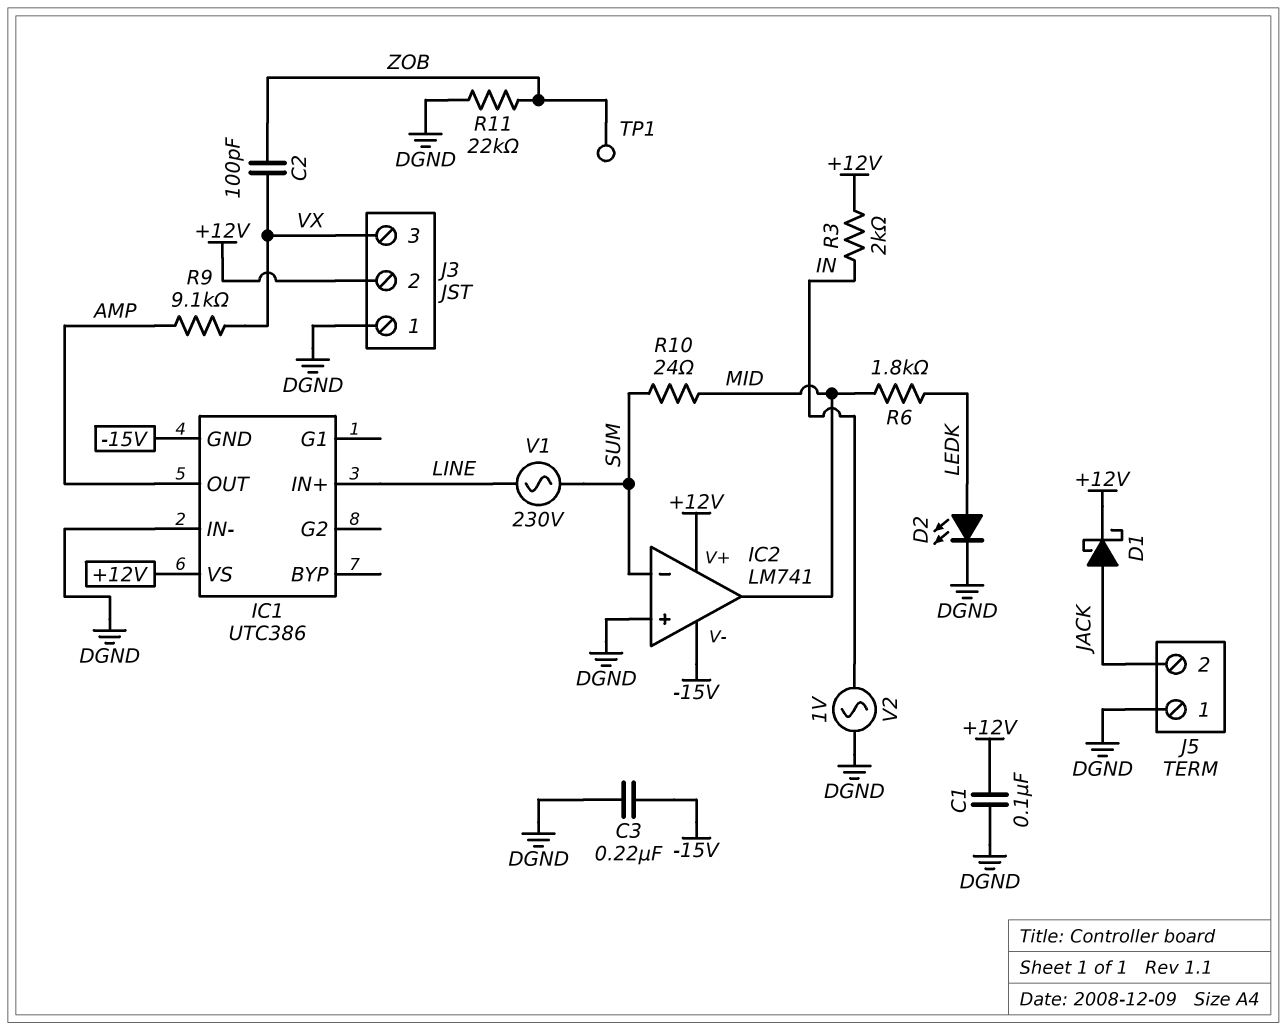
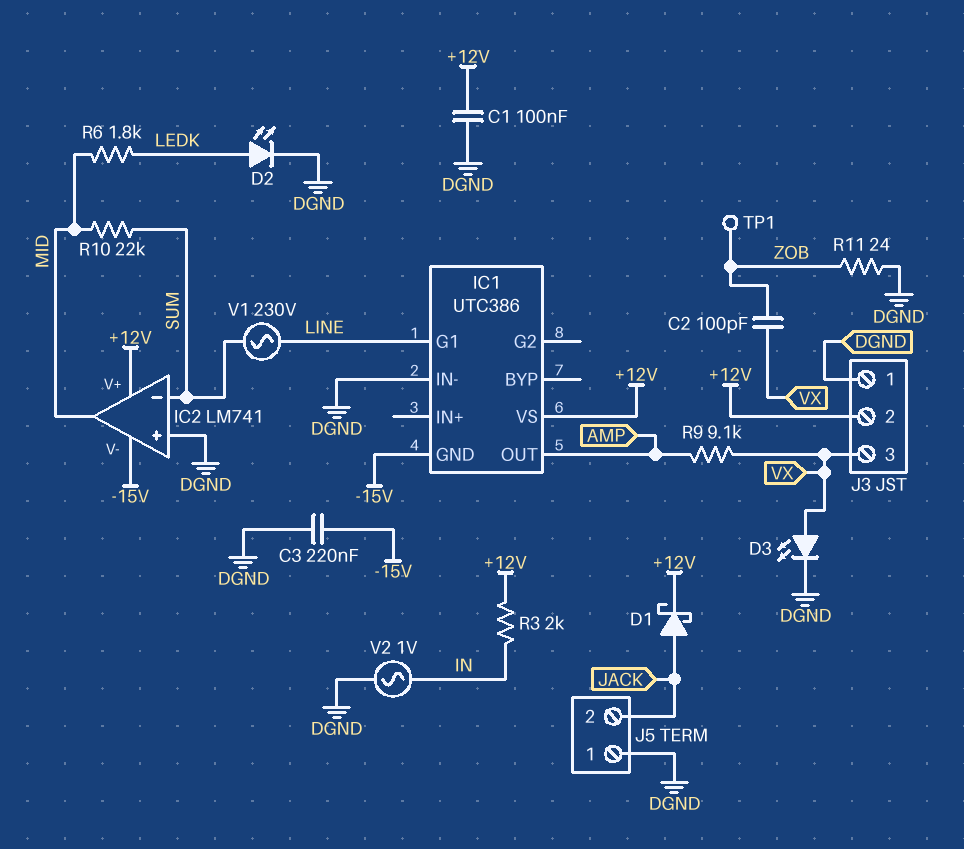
D3: none -> LED (A VX, K DGND)
IC1 pin G1: none -> LINE
IC1 pin IN+: LINE -> none
R10: 24 (MID, SUM) -> 22k (MID, SUM)
R11: 22k (DGND, ZOB) -> 24 (DGND, ZOB)

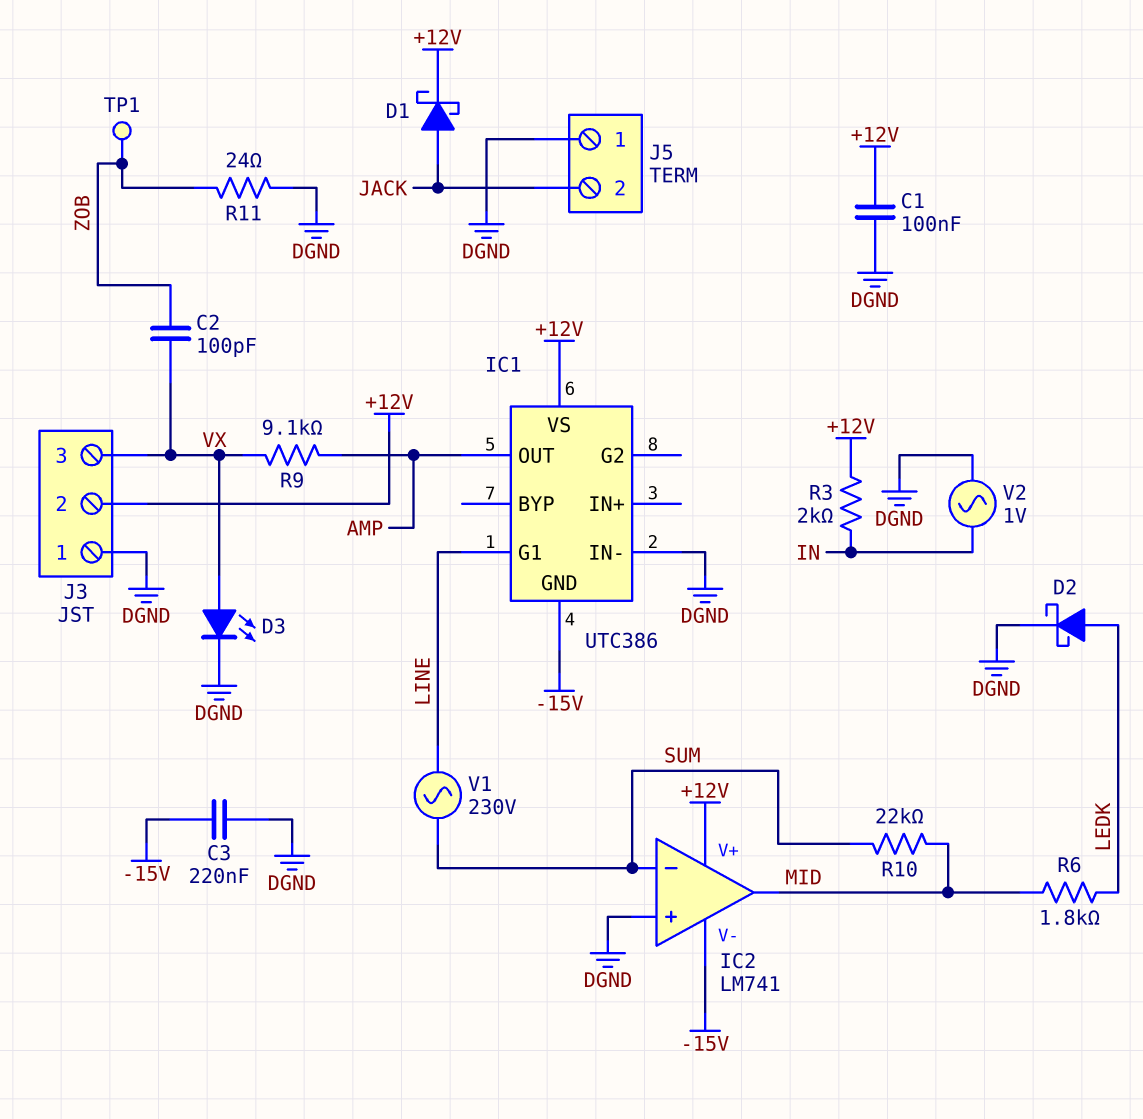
D2: LED (A LEDK, K DGND) -> schottky (A LEDK, K DGND)

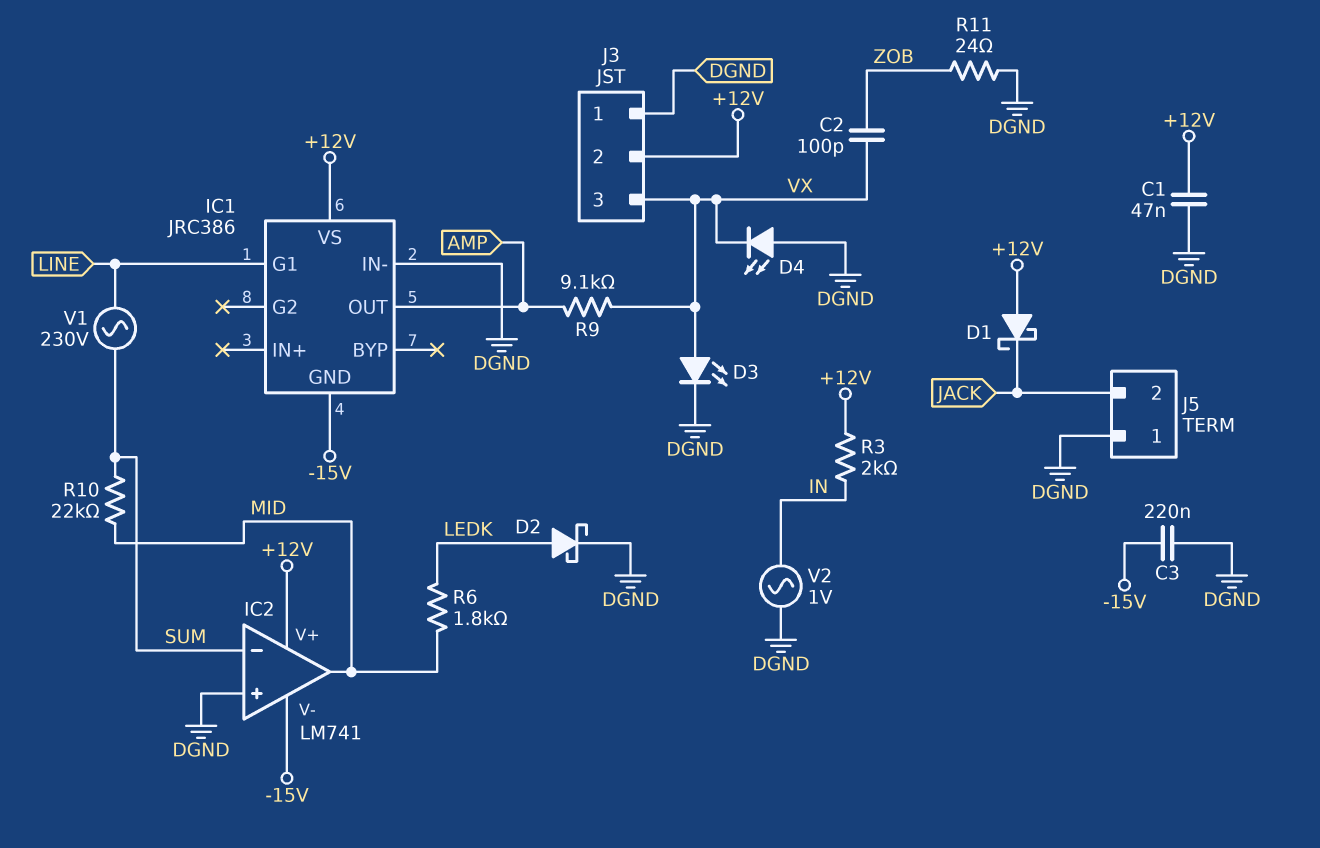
C1: 100nF (+12V, DGND) -> 47nF (+12V, DGND)
D1: schottky (A JACK, K +12V) -> schottky (A +12V, K JACK)
D4: none -> LED (A DGND, K VX)
IC1: UTC386 -> JRC386
TP1: test point (ZOB) -> none

